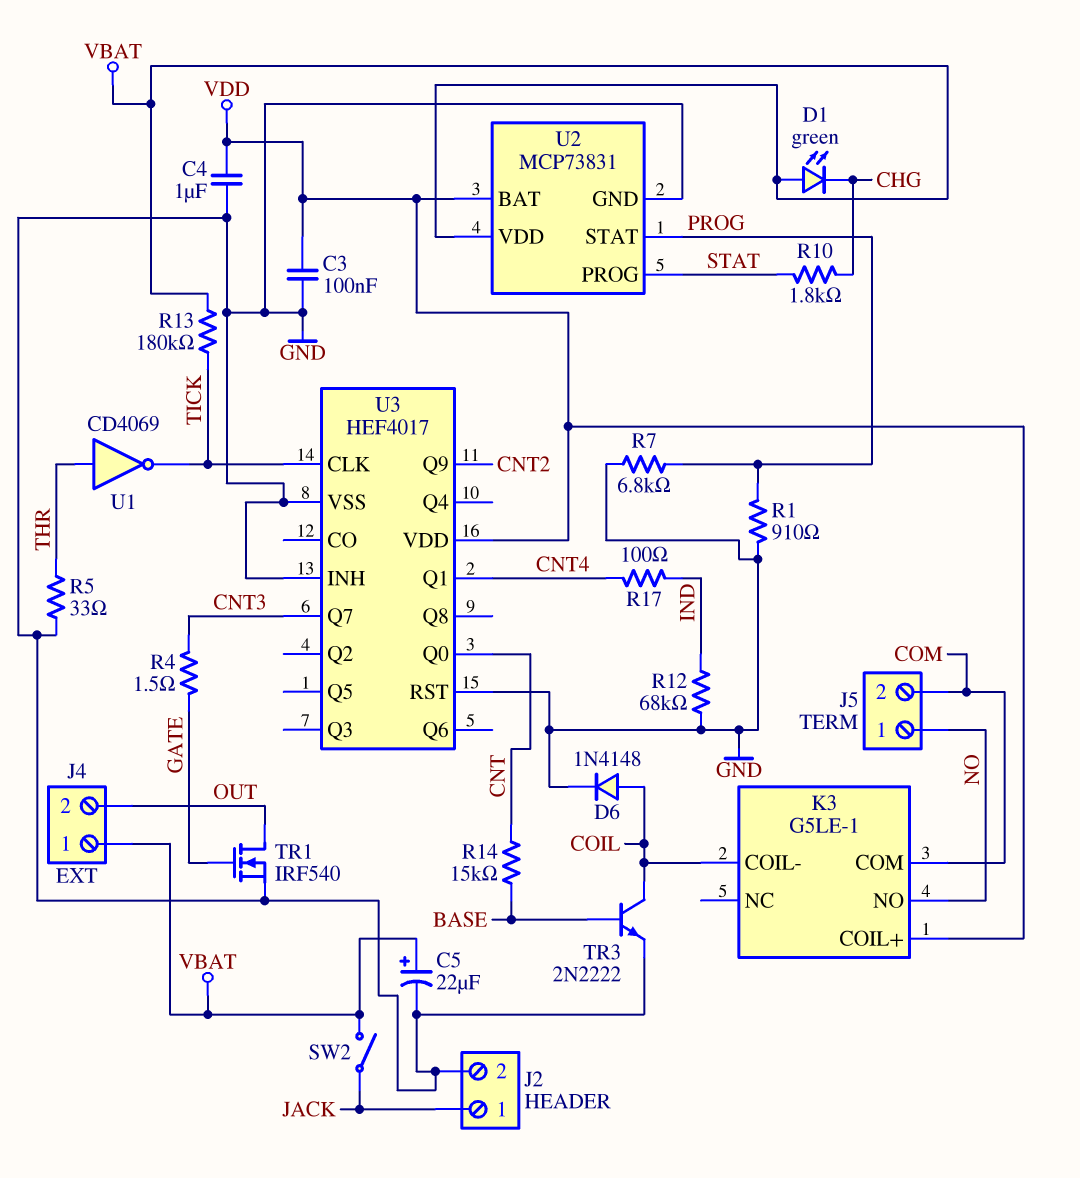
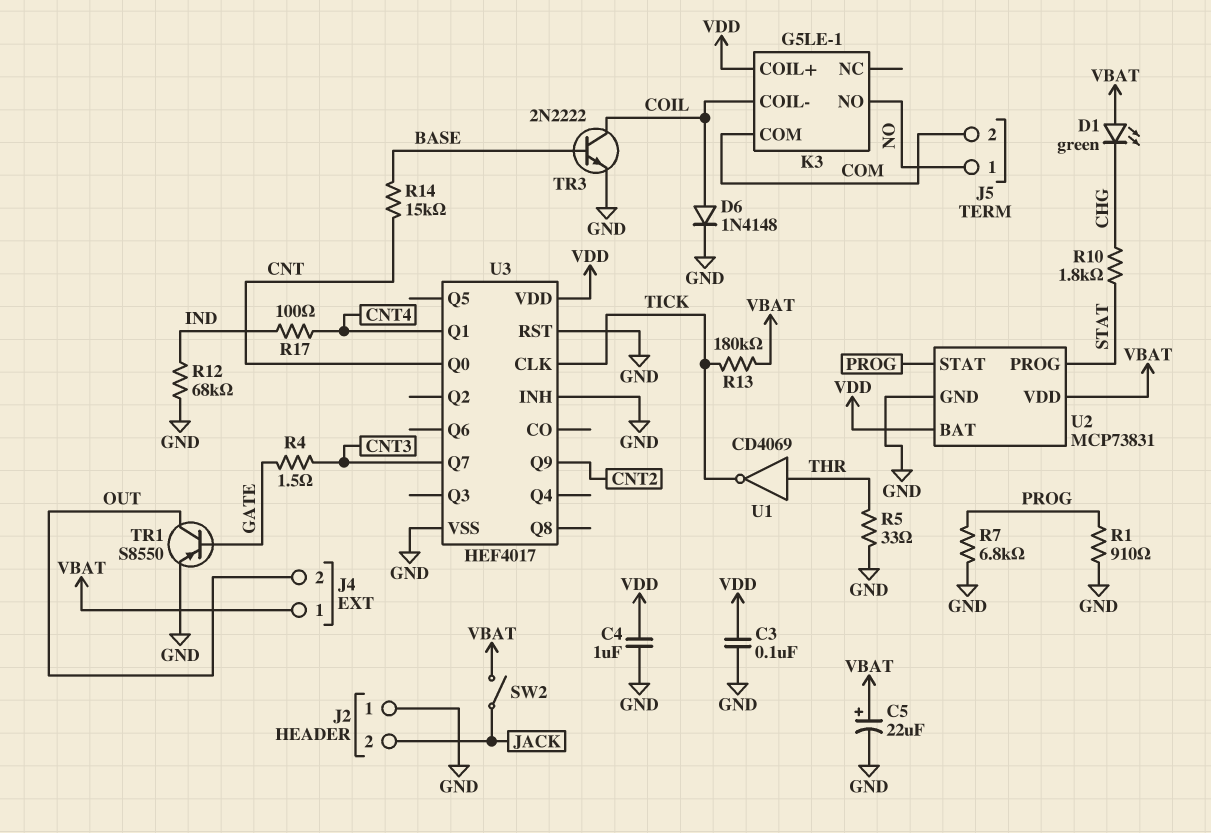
J2 pin 1: JACK -> GND
J2 pin 2: GND -> JACK
TR1: NMOS IRF540 (G GATE, D OUT, S GND) -> PNP S8550 (B GATE, C OUT, E GND)

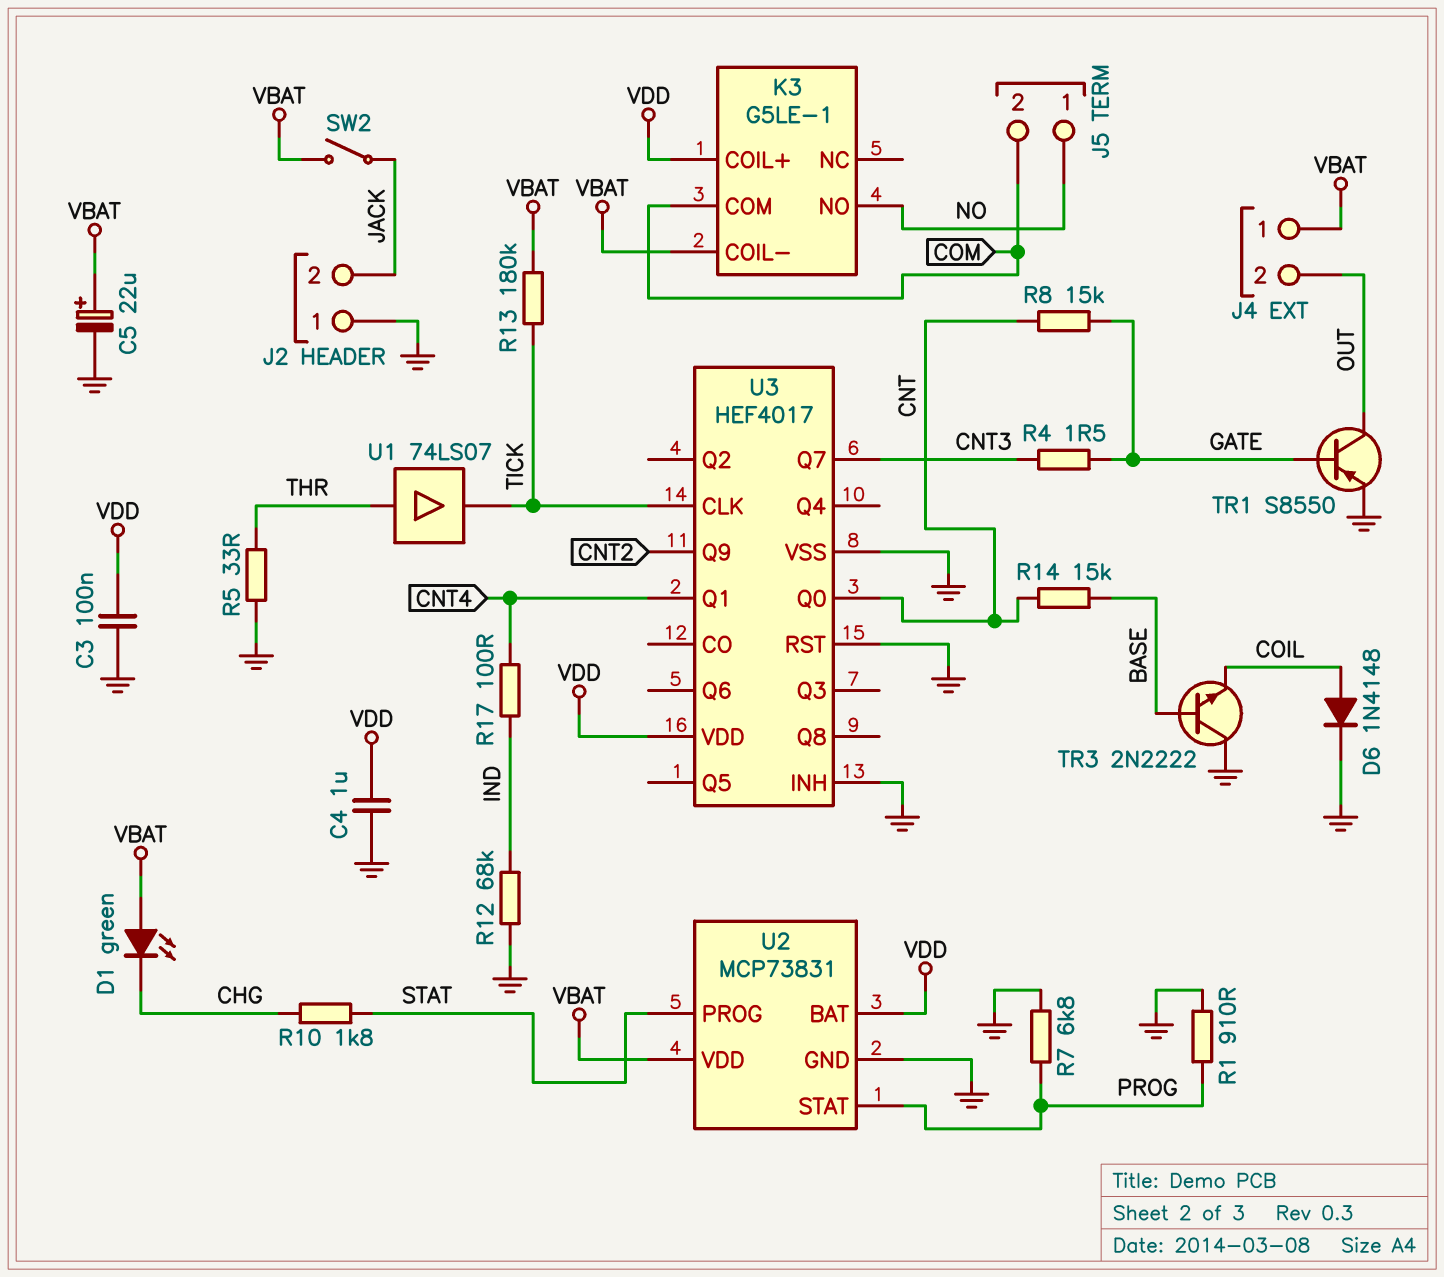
K3 pin COIL-: COIL -> VBAT
R8: none -> 15k (CNT, GATE)
TR3: NPN 2N2222 (B BASE, C COIL, E GND) -> NPN 2N2222 (B BASE, C GND, E COIL)
U1: NOT CD4069 (in THR, out TICK) -> buffer 74LS07 (in THR, out TICK)

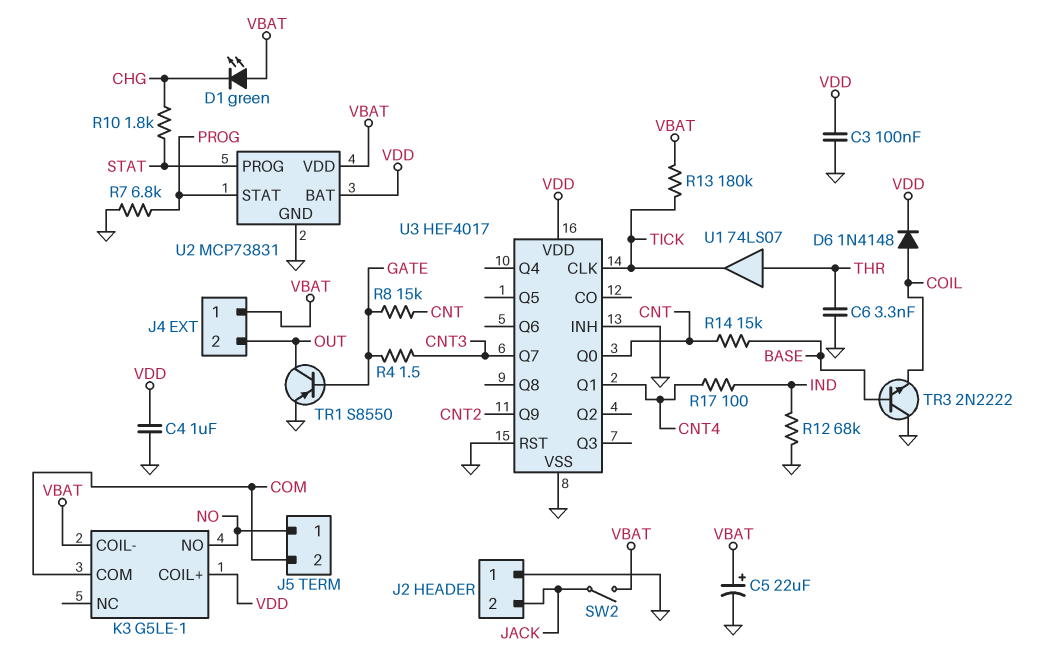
C6: none -> 3.3nF (GND, THR)
D6: diode 1N4148 (A COIL, K GND) -> diode 1N4148 (A COIL, K VDD)
R1: 910 (GND, PROG) -> none
R5: 33 (GND, THR) -> none

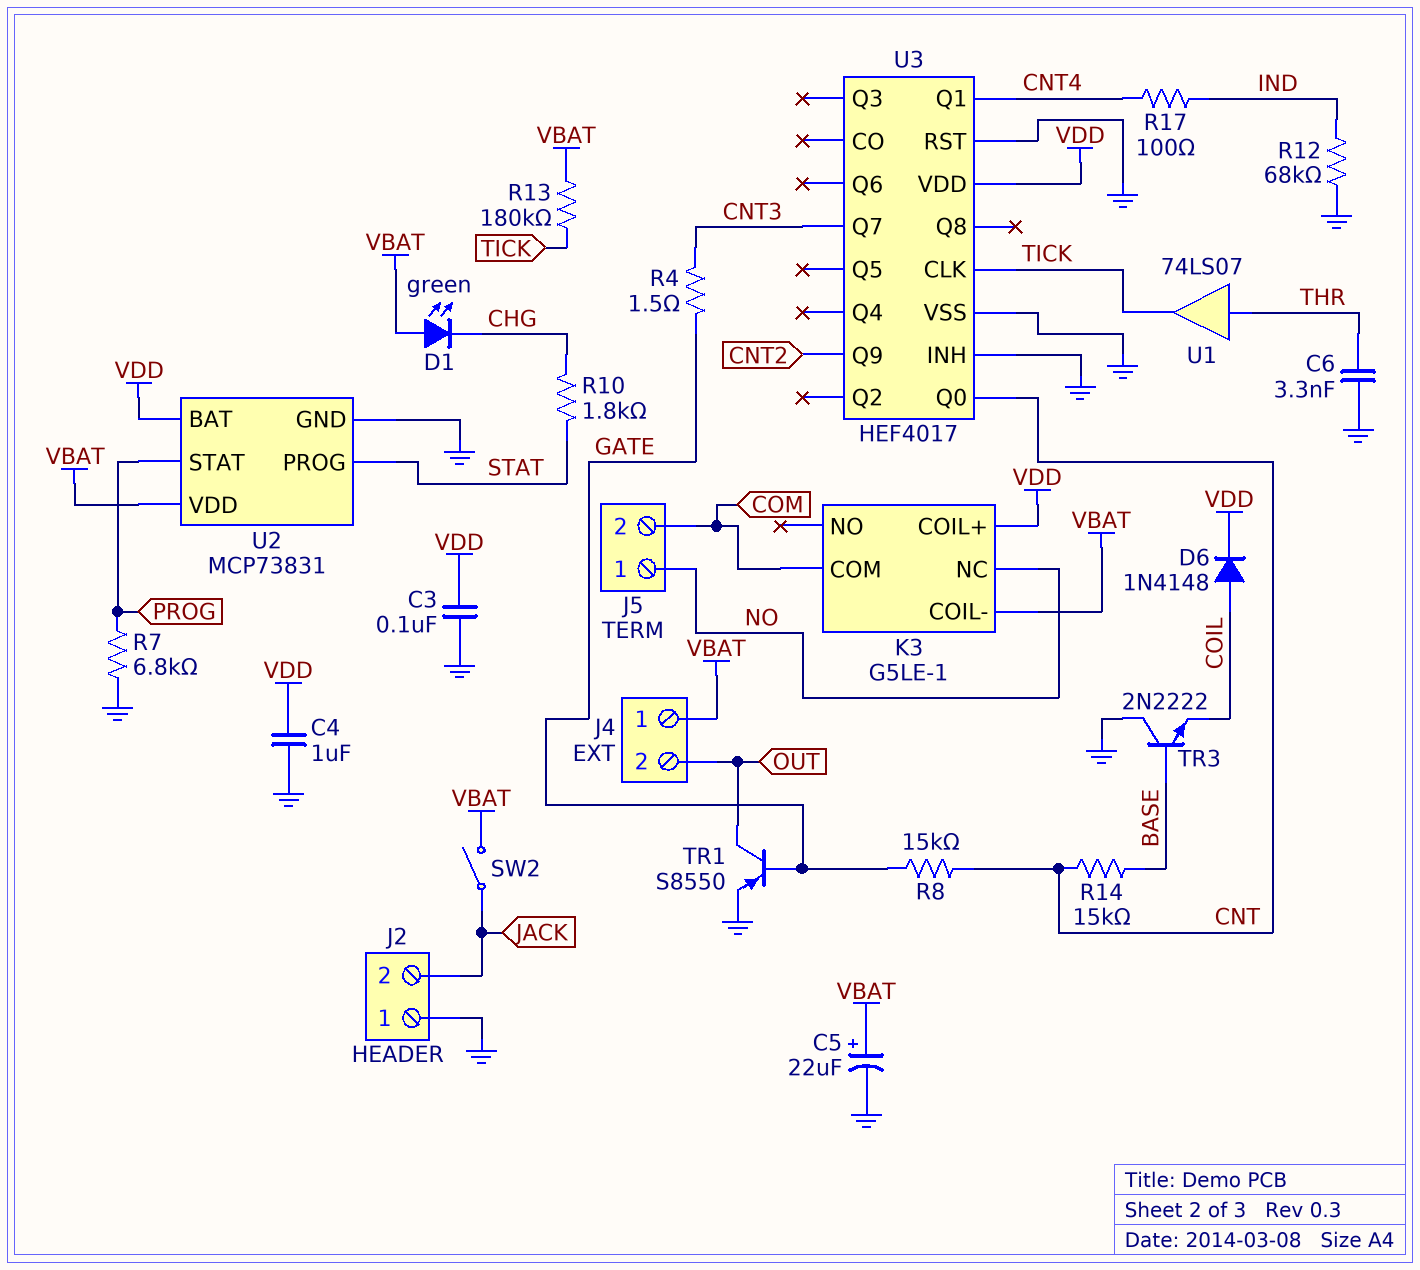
K3 pin NC: none -> NO
K3 pin NO: NO -> none

